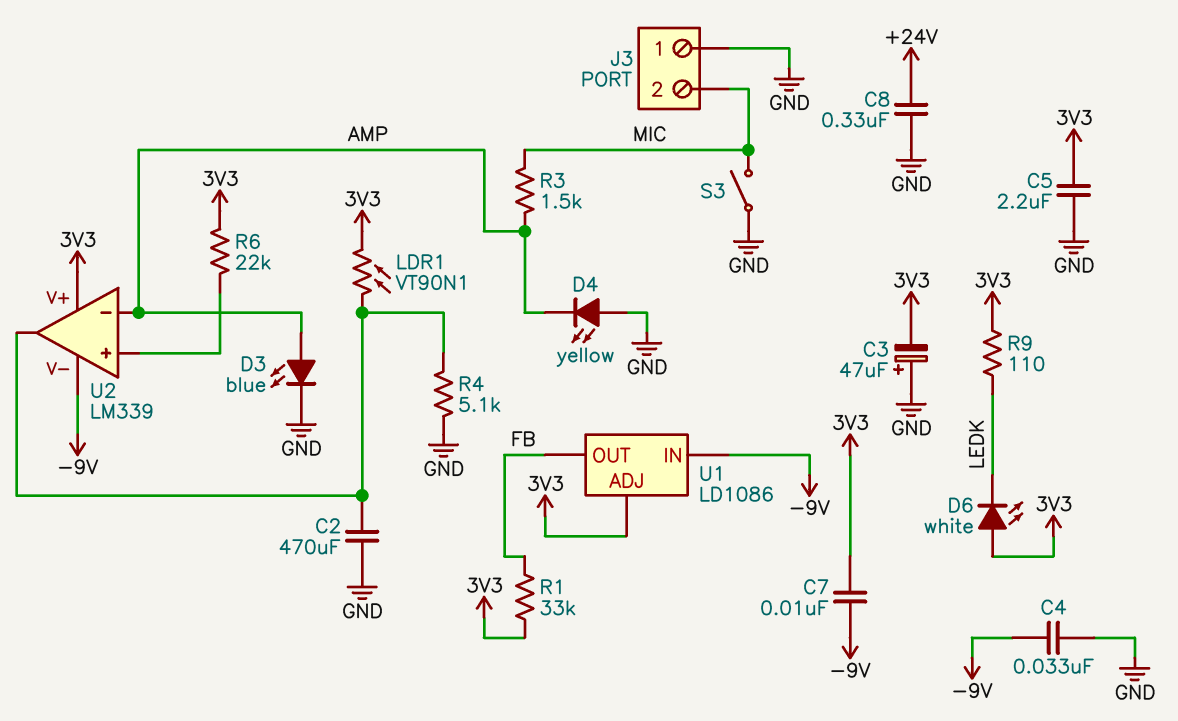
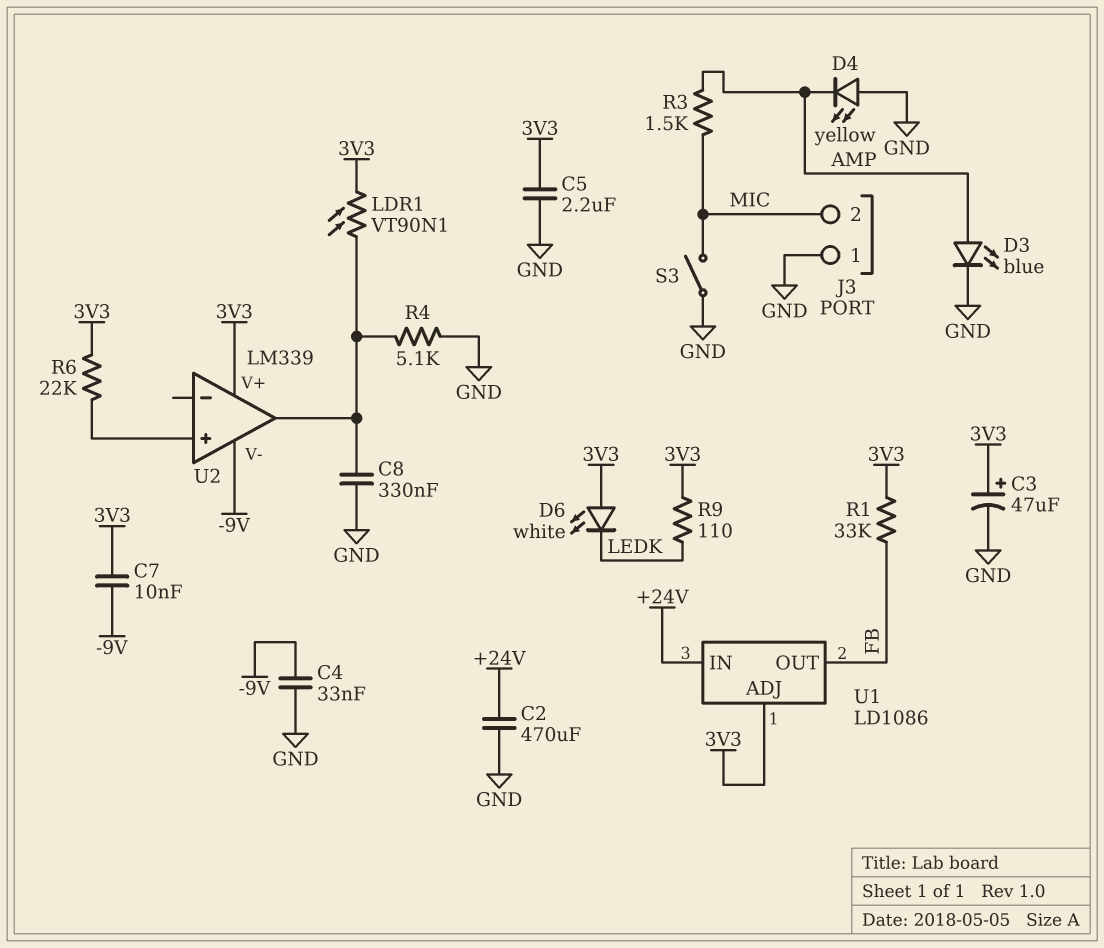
C2: 470uF (GND, U2/out) -> 470uF (+24V, GND)
C3: 47uF (plus GND, minus 3V3) -> 47uF (plus 3V3, minus GND)
C8: 330nF (+24V, GND) -> 330nF (GND, U2/out)
U1 pin IN: -9V -> +24V
U2 pin in-: AMP -> none

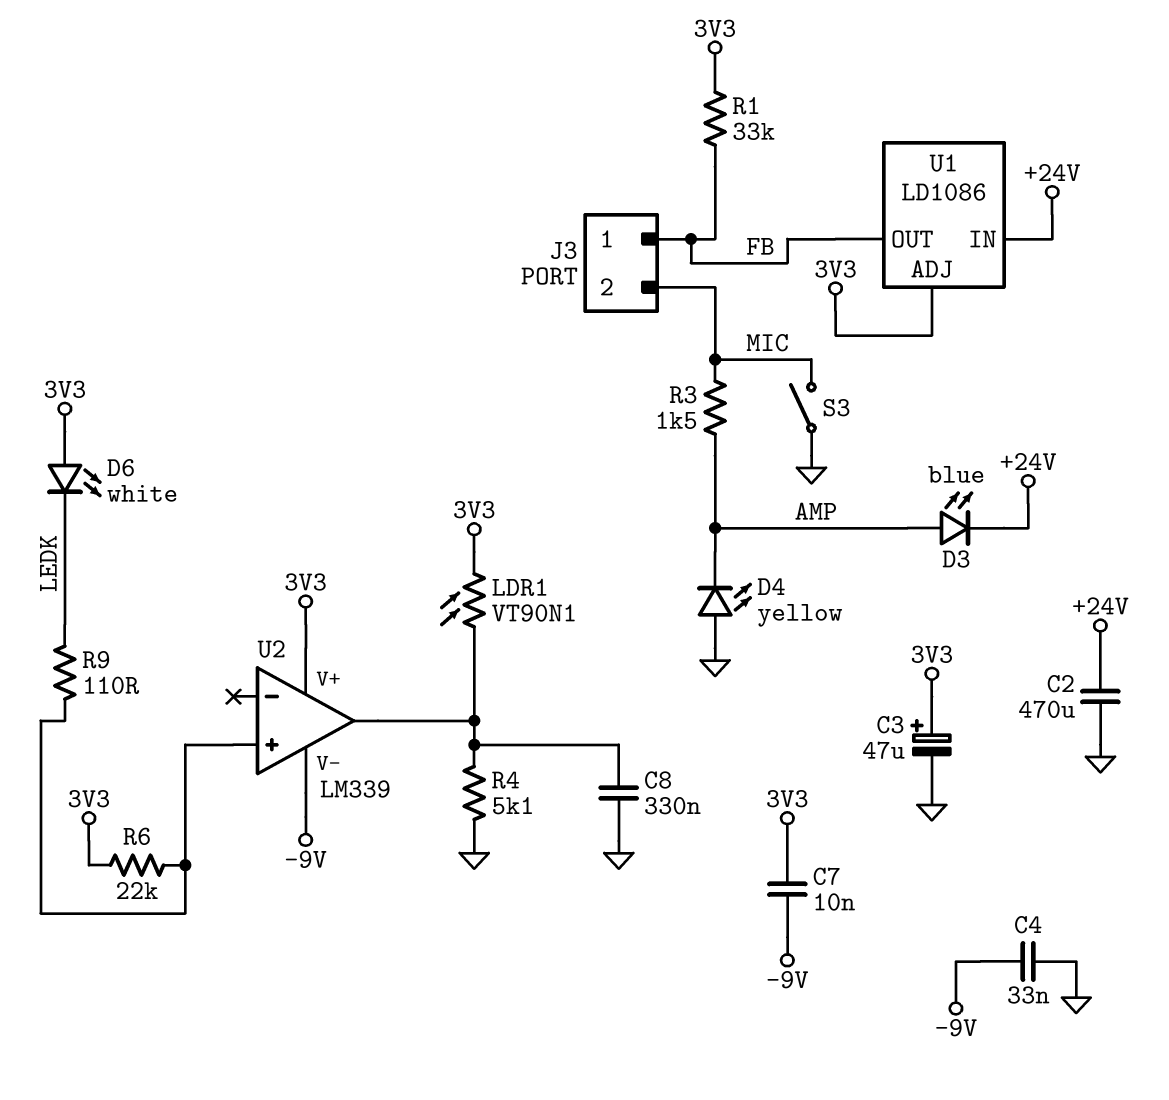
C5: 2.2uF (3V3, GND) -> none
D3: LED blue (A AMP, K GND) -> LED blue (A AMP, K +24V)
J3 pin 1: GND -> FB
R9: 110 (3V3, LEDK) -> 110 (LEDK, U2/in+)

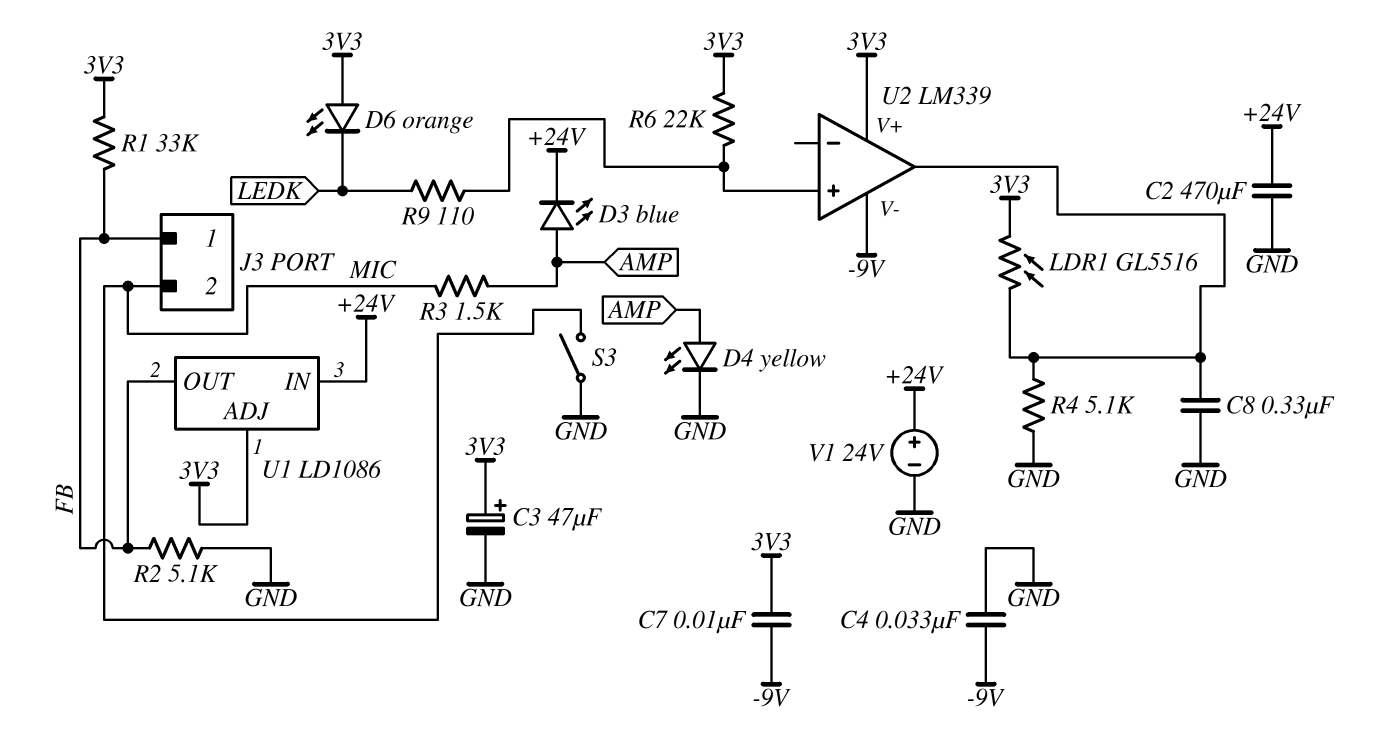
D4: LED yellow (A GND, K AMP) -> LED yellow (A AMP, K GND)
D6: LED white (A 3V3, K LEDK) -> LED orange (A 3V3, K LEDK)
LDR1: VT90N1 (3V3, U2/out) -> GL5516 (3V3, U2/out)
R2: none -> 5.1k (FB, GND)
V1: none -> 24V (plus +24V, minus GND)

